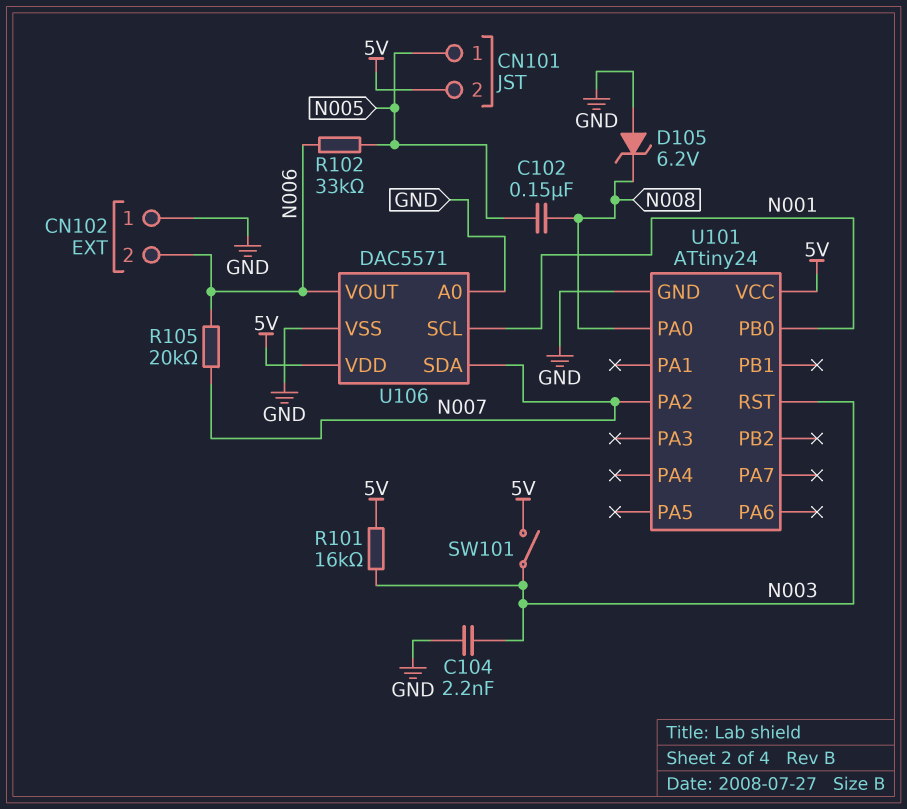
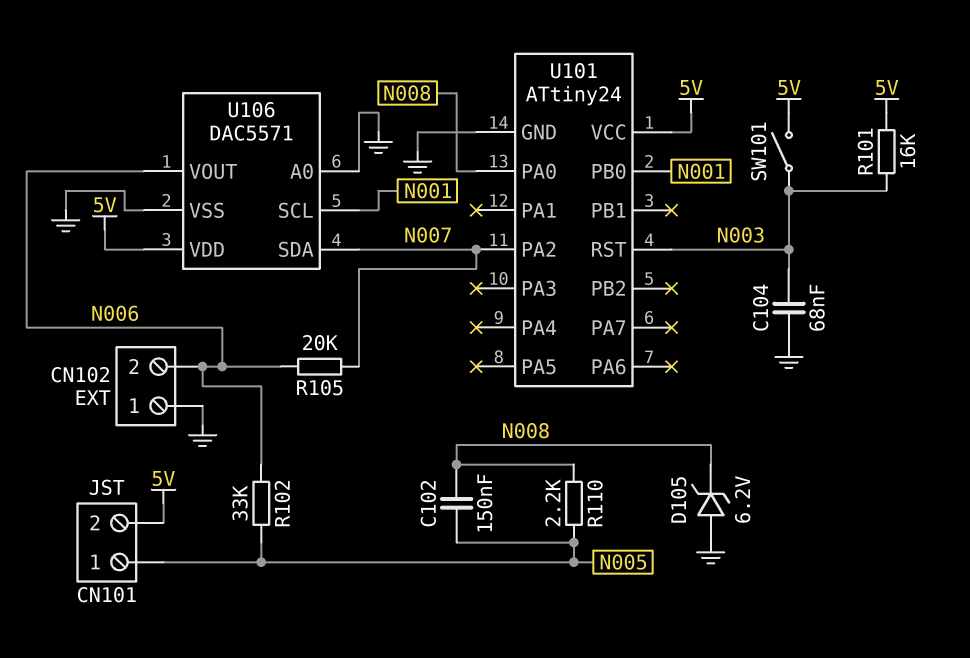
C104: 2.2nF (GND, N003) -> 68nF (GND, N003)
R110: none -> 2.2k (N005, N008)

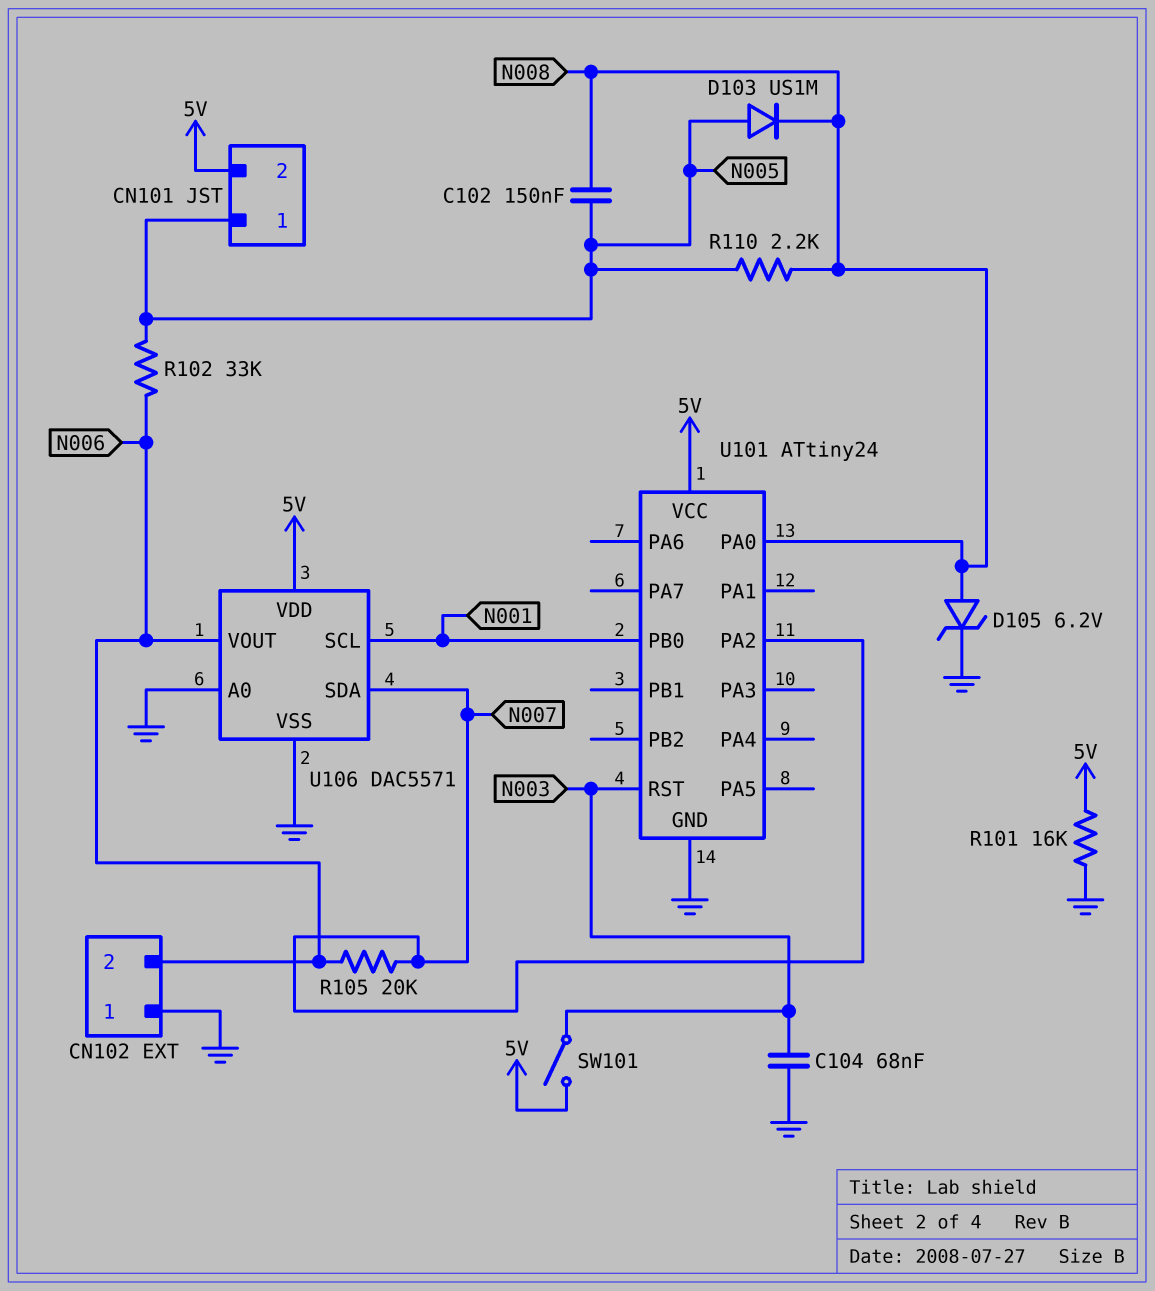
D103: none -> diode US1M (A N005, K N008)
D105: zener 6.2V (A GND, K N008) -> zener 6.2V (A N008, K GND)
R101: 16k (5V, N003) -> 16k (5V, GND)

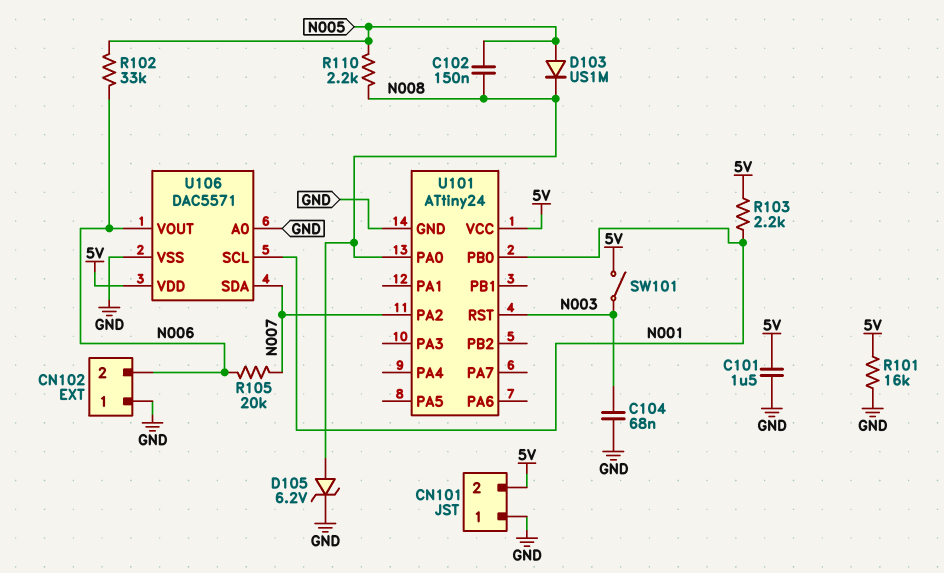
C101: none -> 1.5uF (5V, GND)
CN101 pin 1: N005 -> GND
R103: none -> 2.2k (5V, N001)

